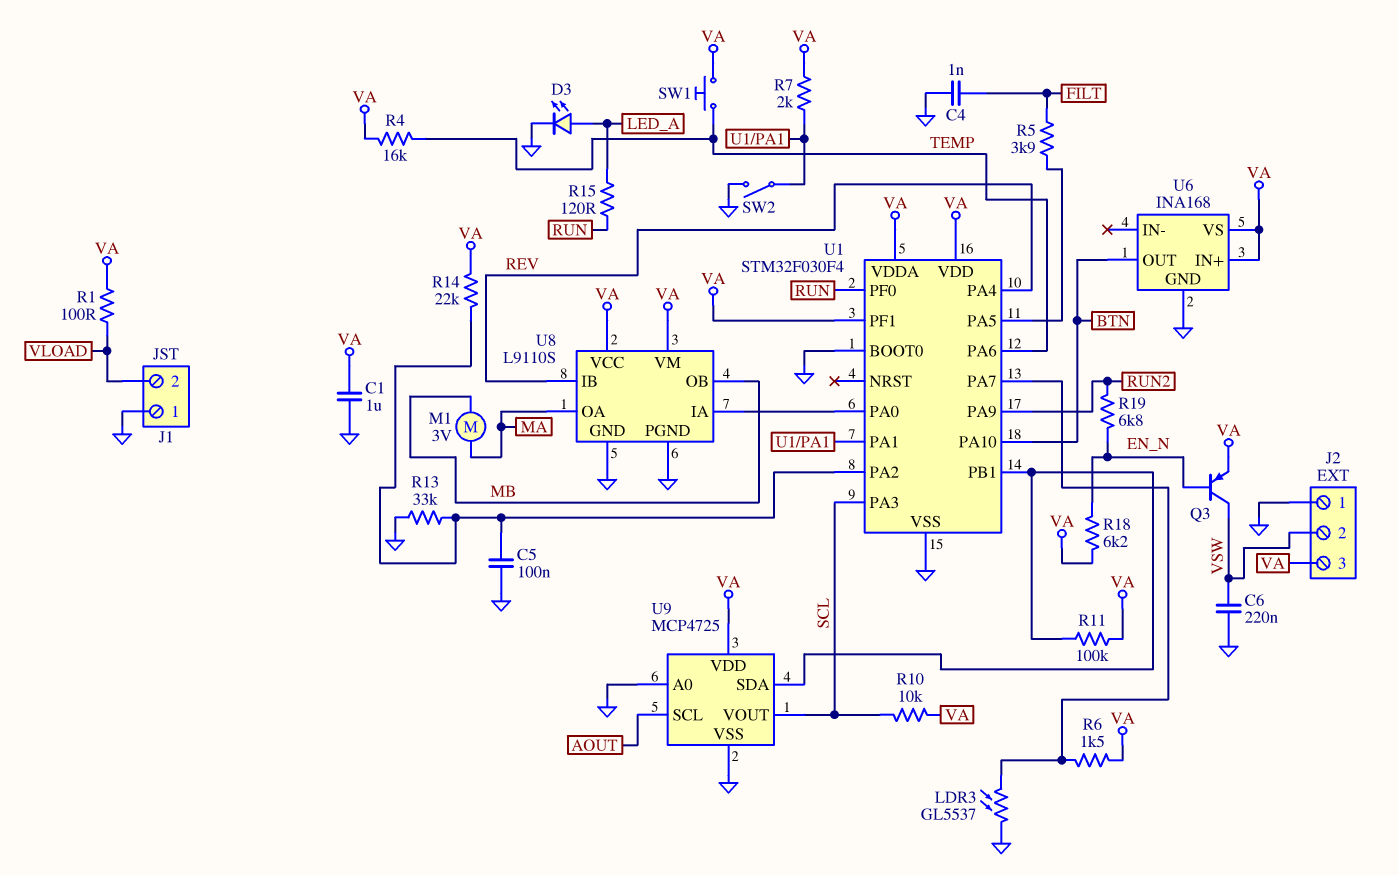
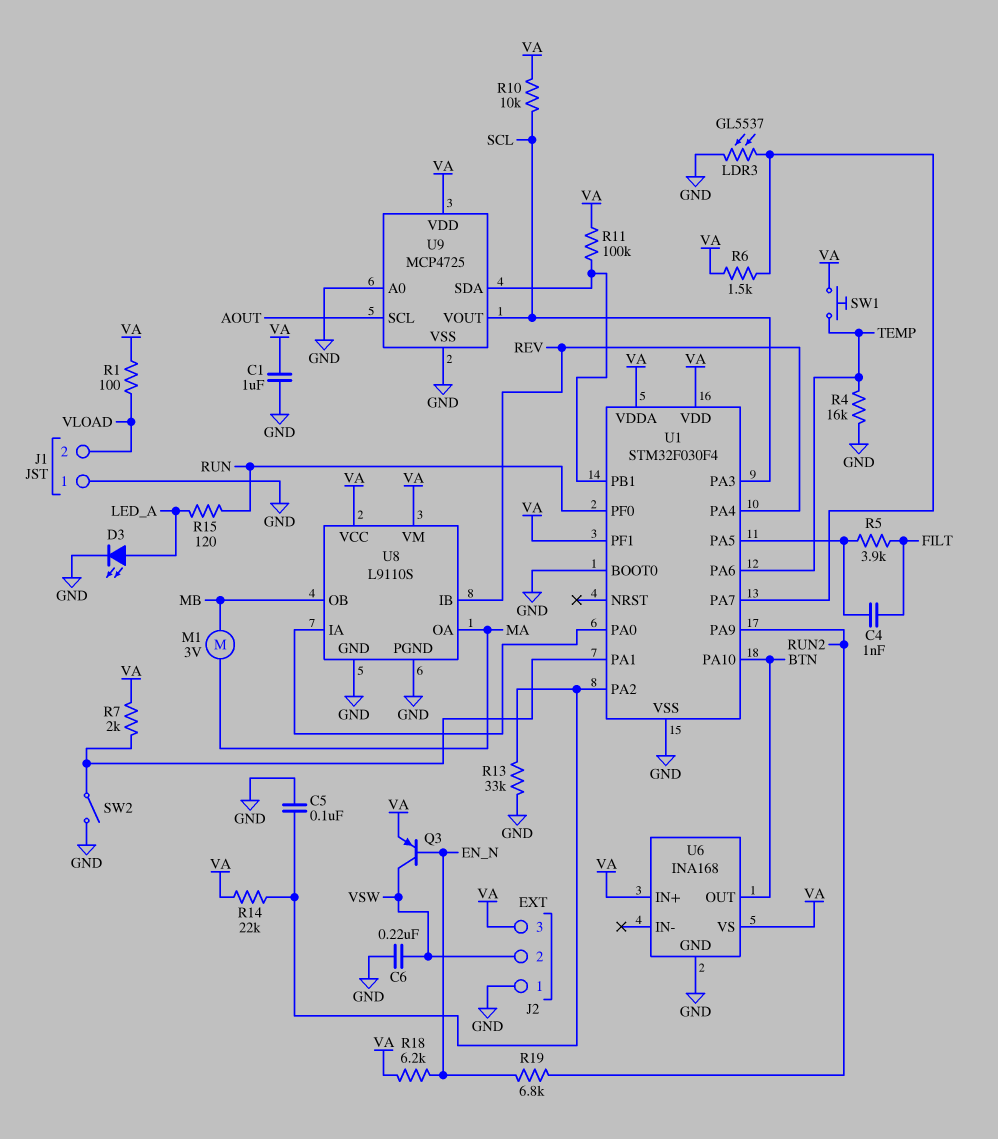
C4: 1nF (FILT, GND) -> 1nF (FILT, U1/PA5)
R4: 16k (TEMP, VA) -> 16k (GND, TEMP)

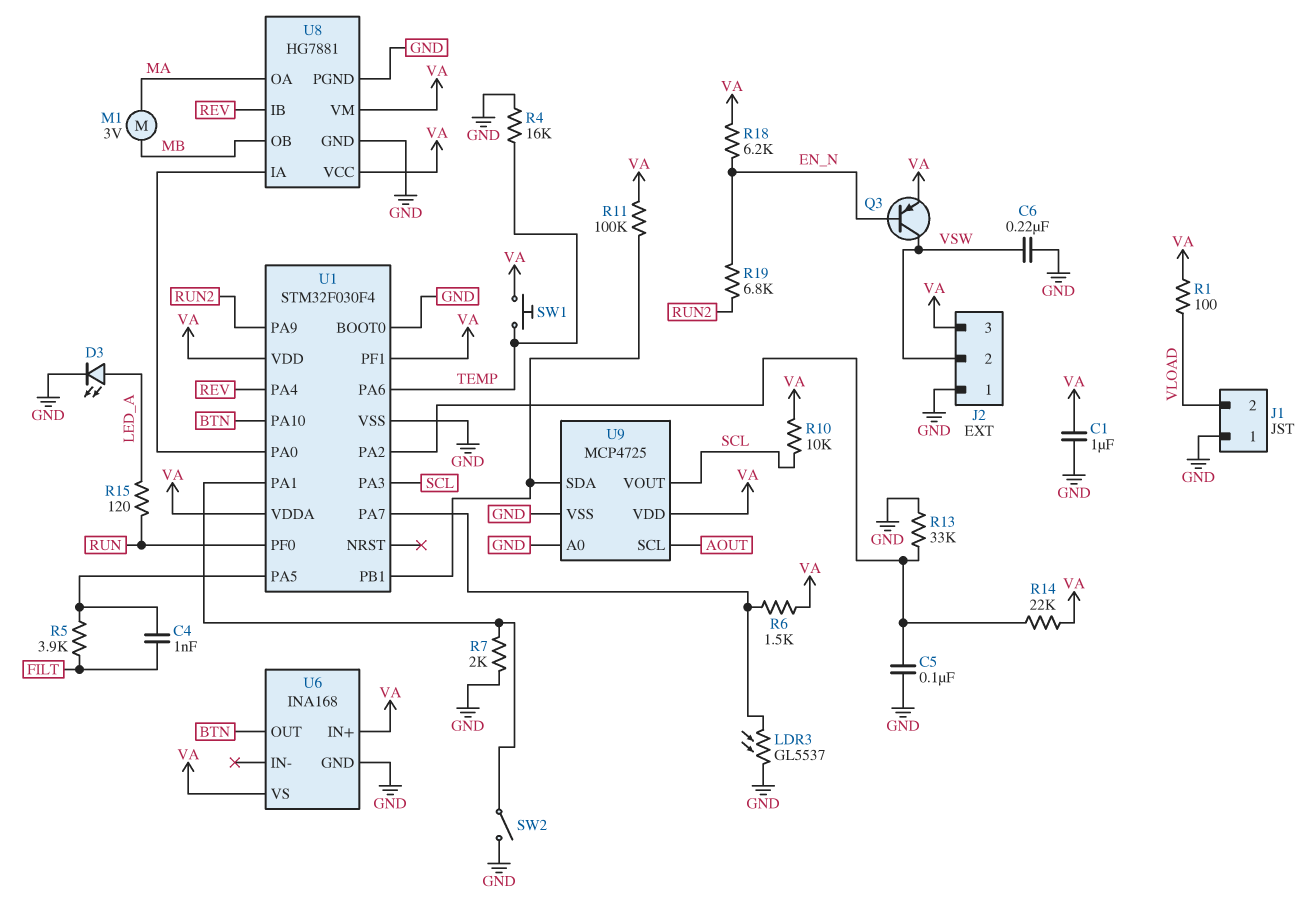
R7: 2k (U1/PA1, VA) -> 2k (GND, U1/PA1)
U8: L9110S -> HG7881

